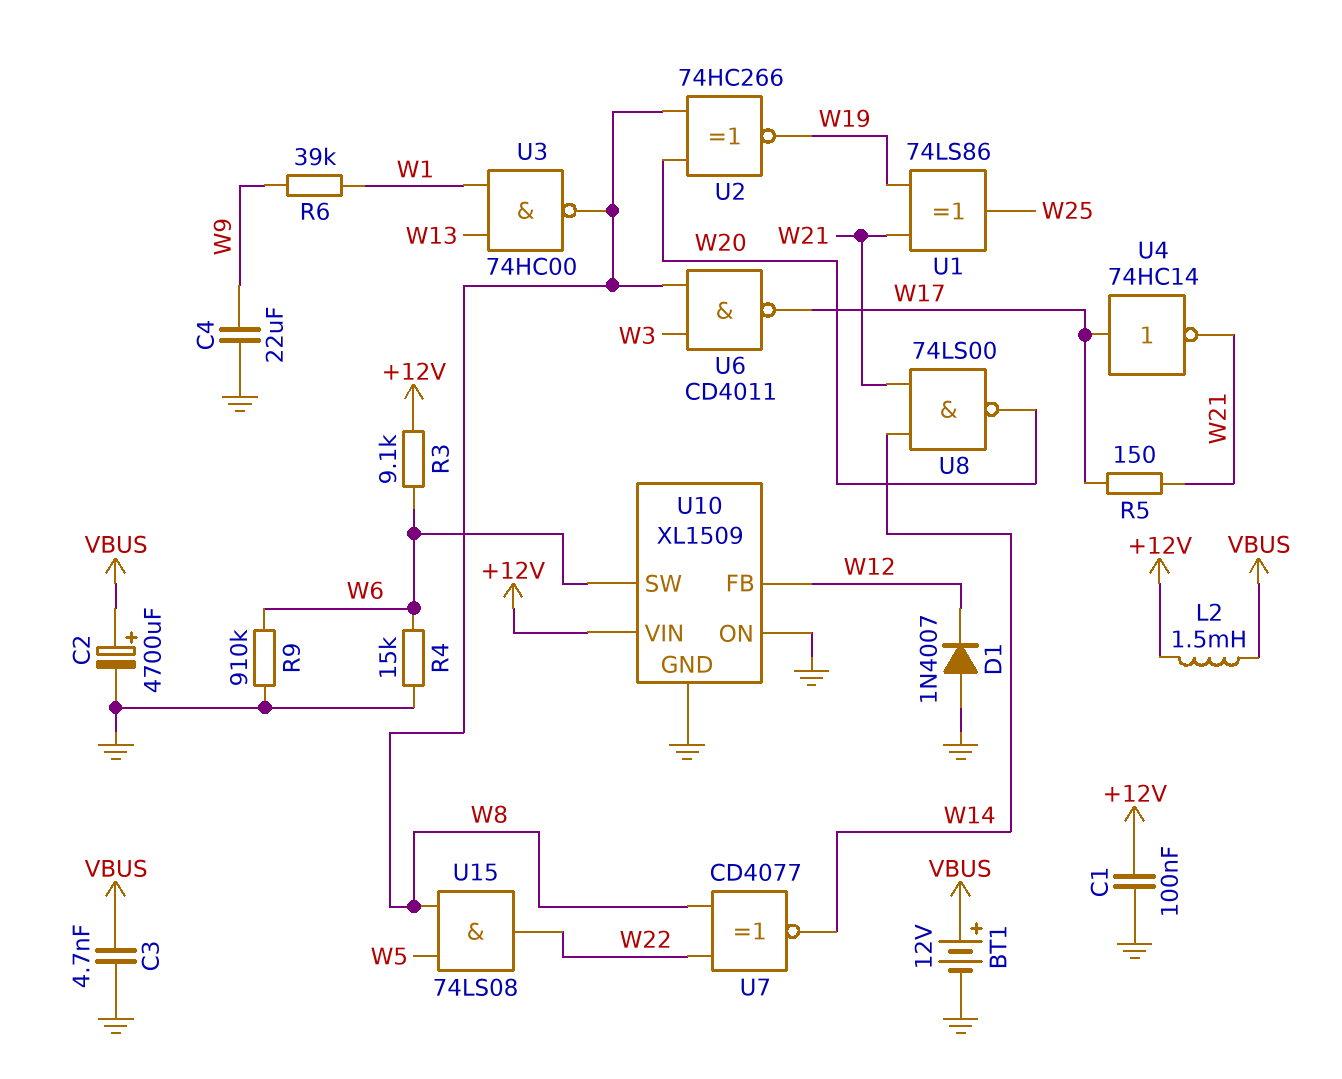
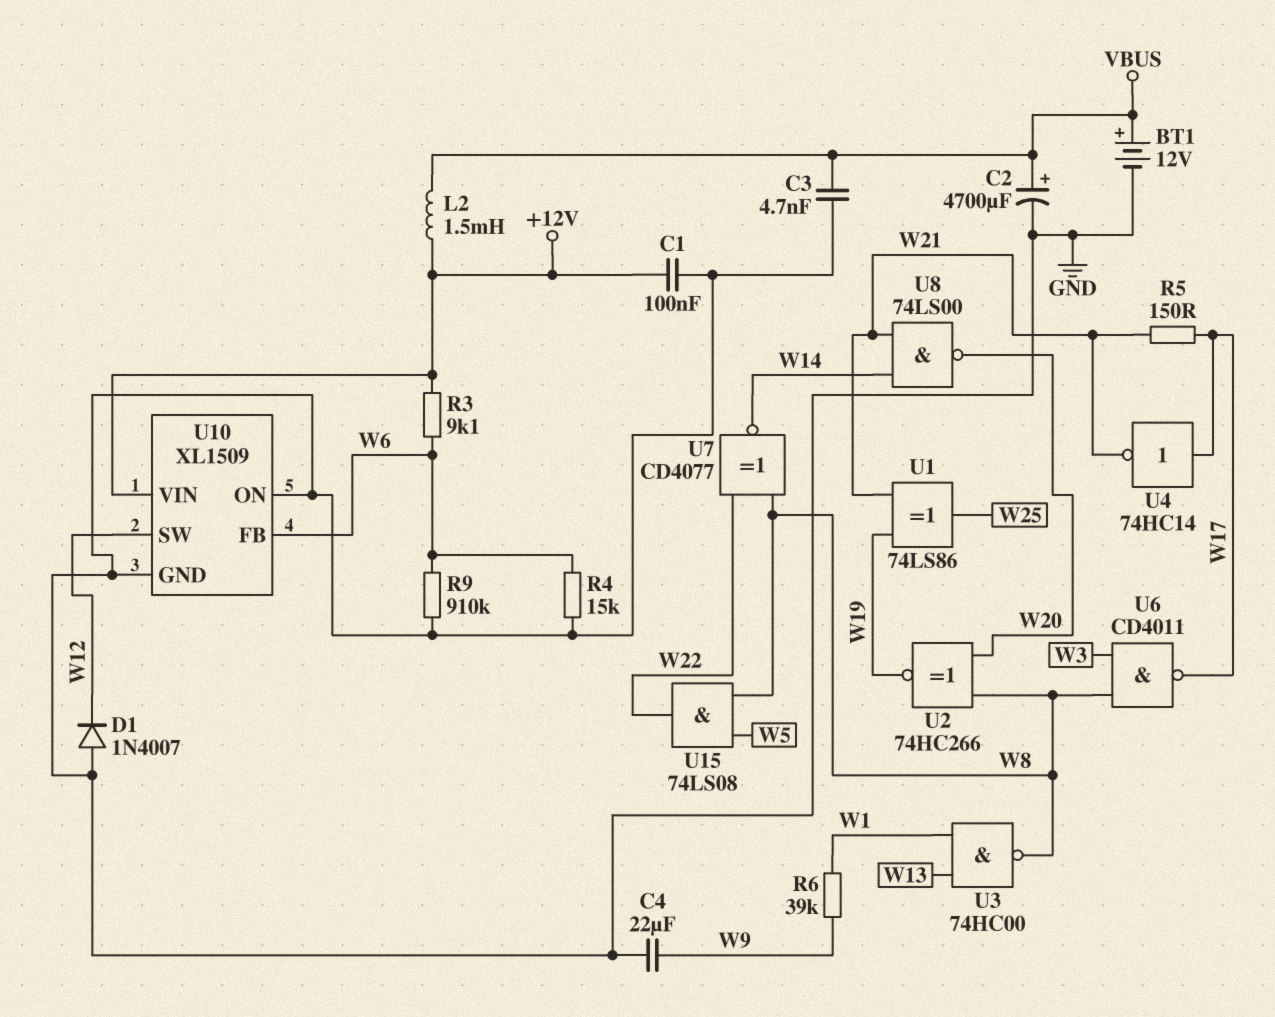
U10 pin FB: W12 -> W6
U10 pin SW: W6 -> W12

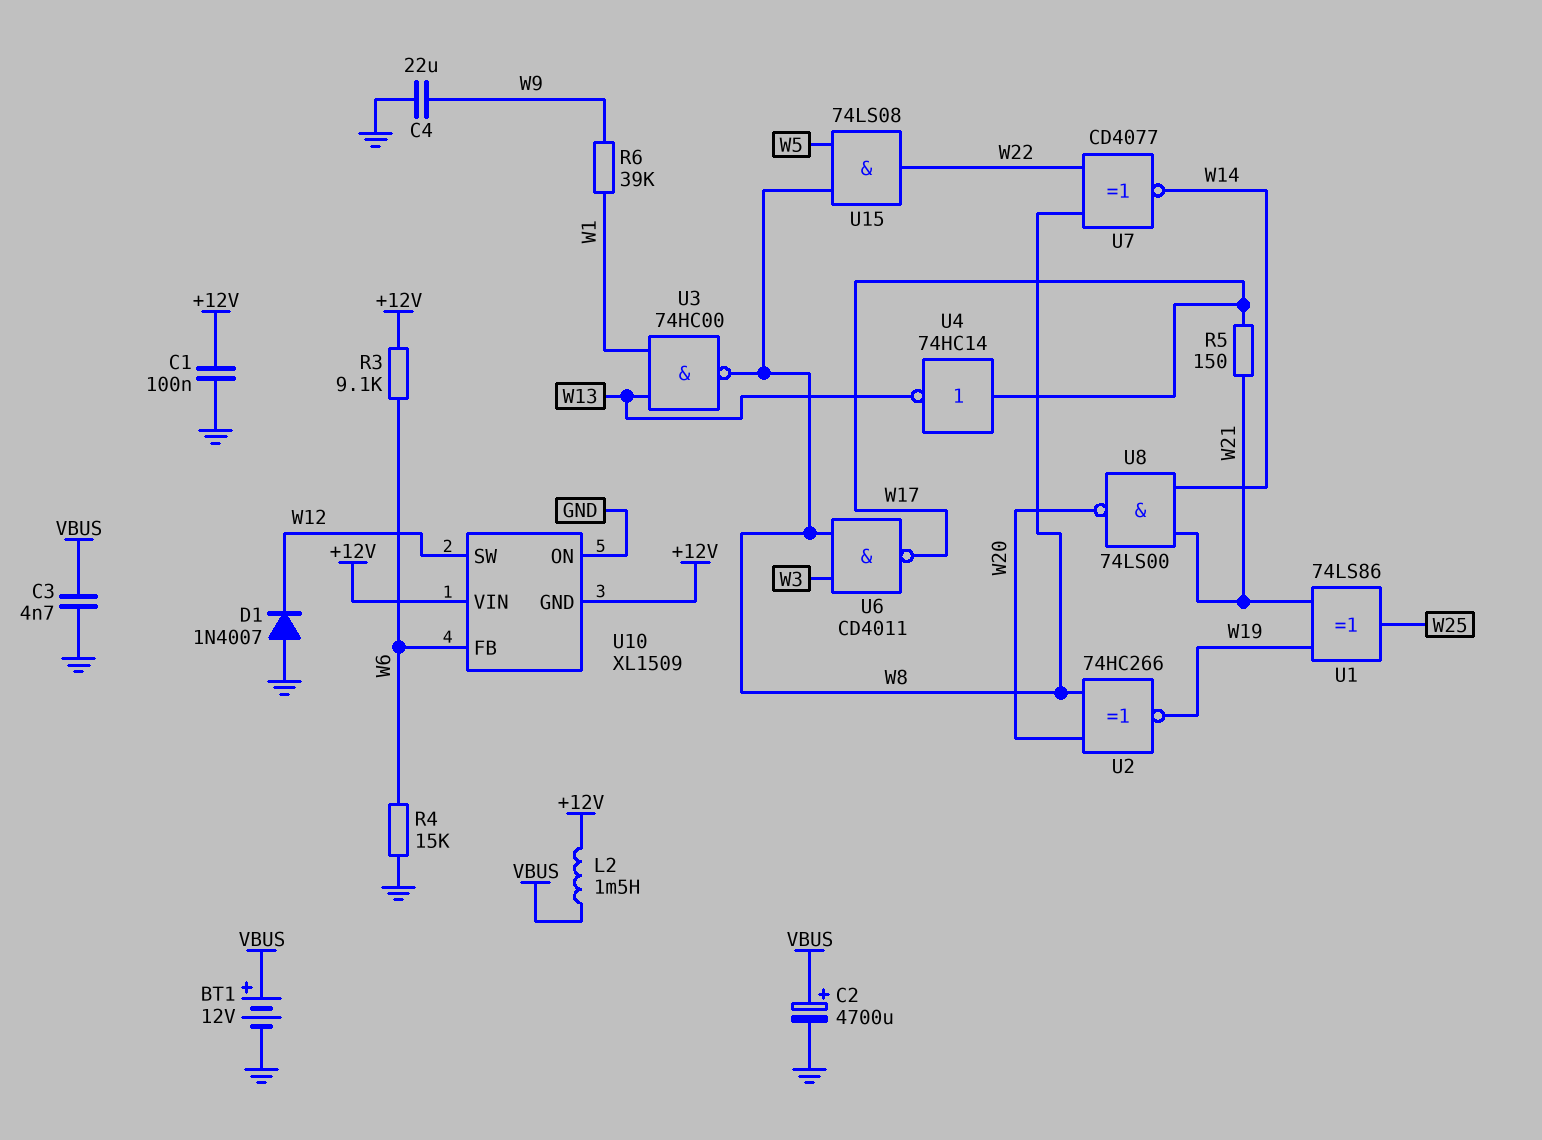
R9: 910k (GND, W6) -> none
U4: NOT 74HC14 (in W17, out W21) -> NOT 74HC14 (in W17, out W13)
U10 pin GND: GND -> +12V

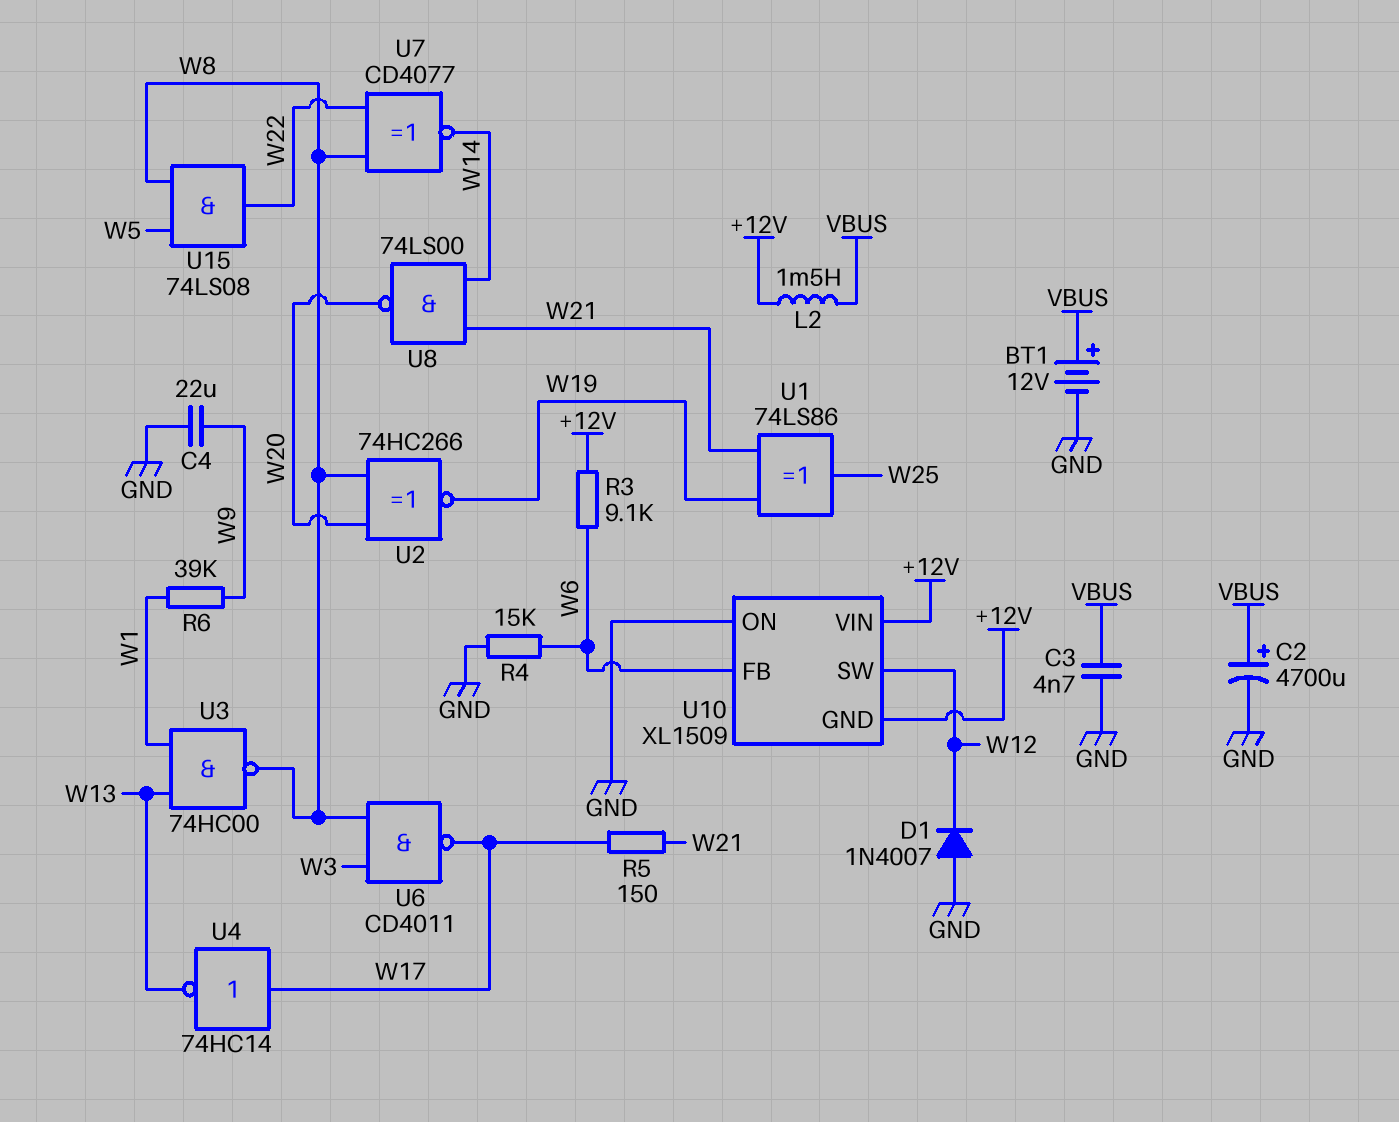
C1: 100nF (+12V, GND) -> none

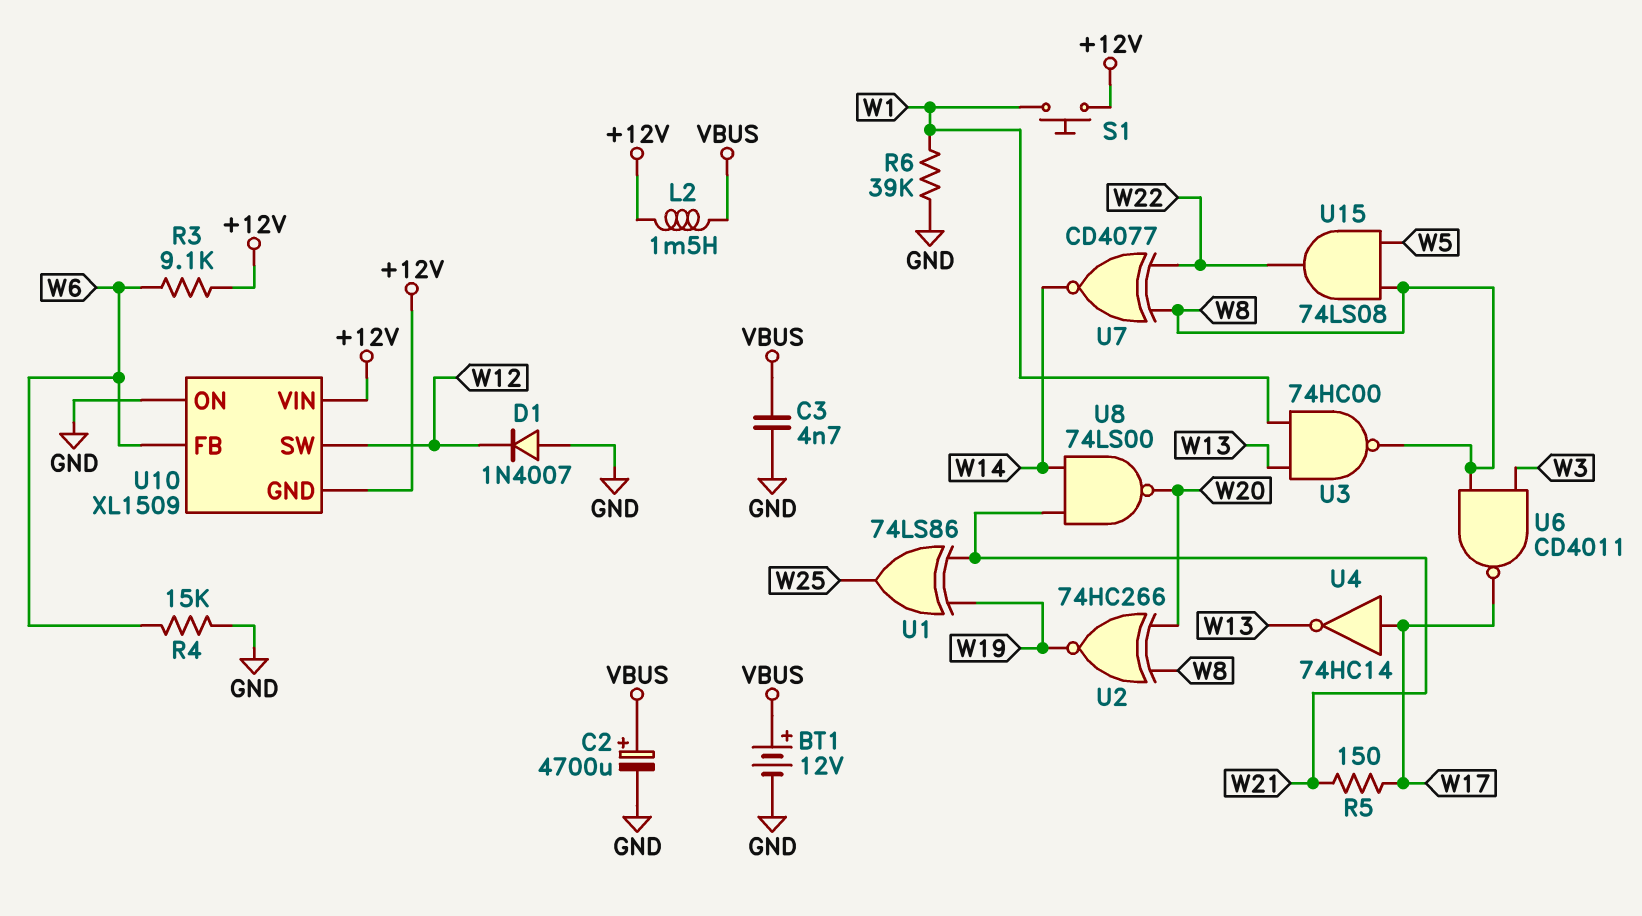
C4: 22uF (GND, W9) -> none
R6: 39k (W1, W9) -> 39k (GND, W1)
S1: none -> button (+12V, W1)

